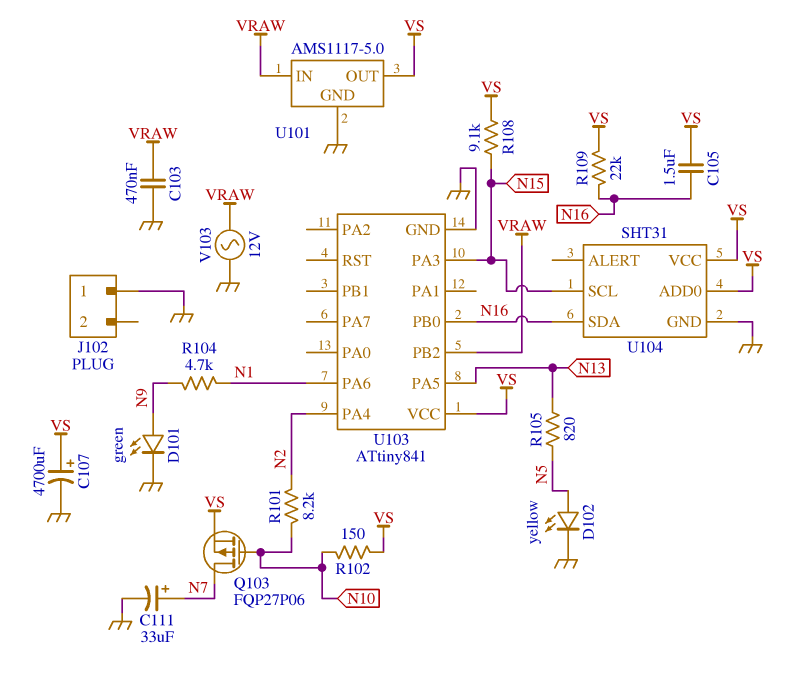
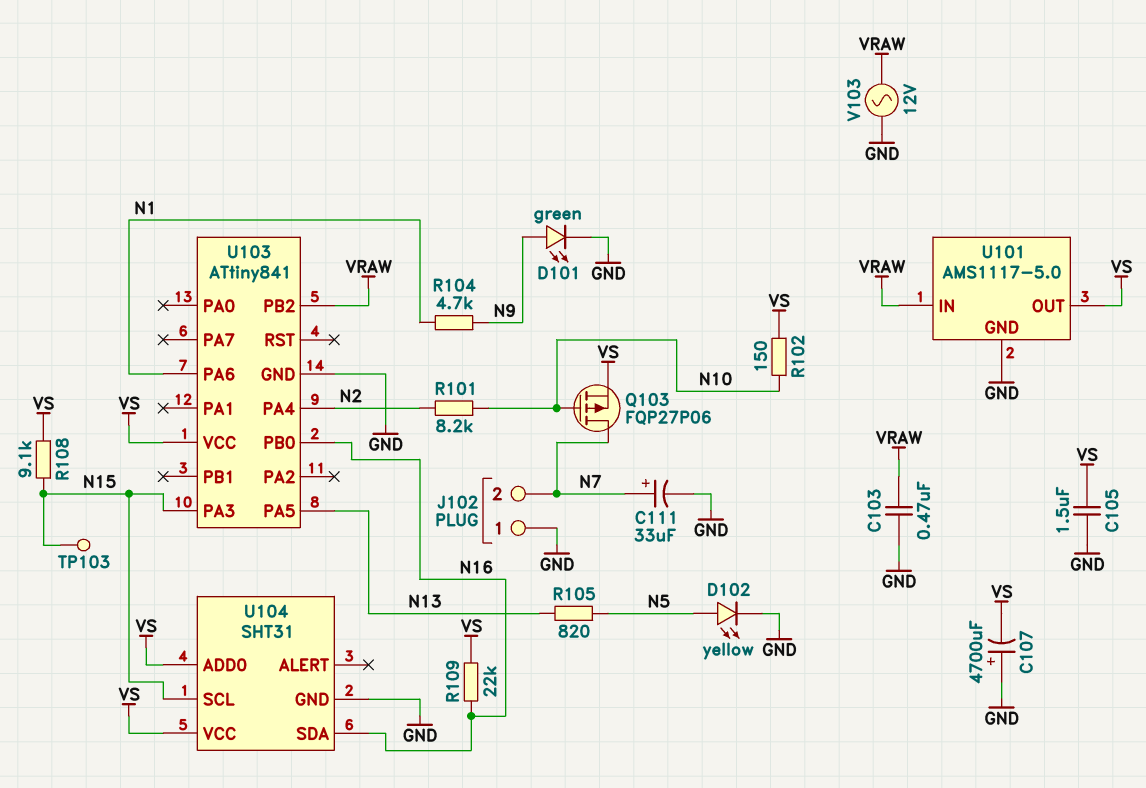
C105: 1.5uF (N16, VS) -> 1.5uF (GND, VS)
C107: 4700uF (plus VS, minus GND) -> 4700uF (plus GND, minus VS)
J102 pin 2: none -> N7
TP103: none -> test point (N15)

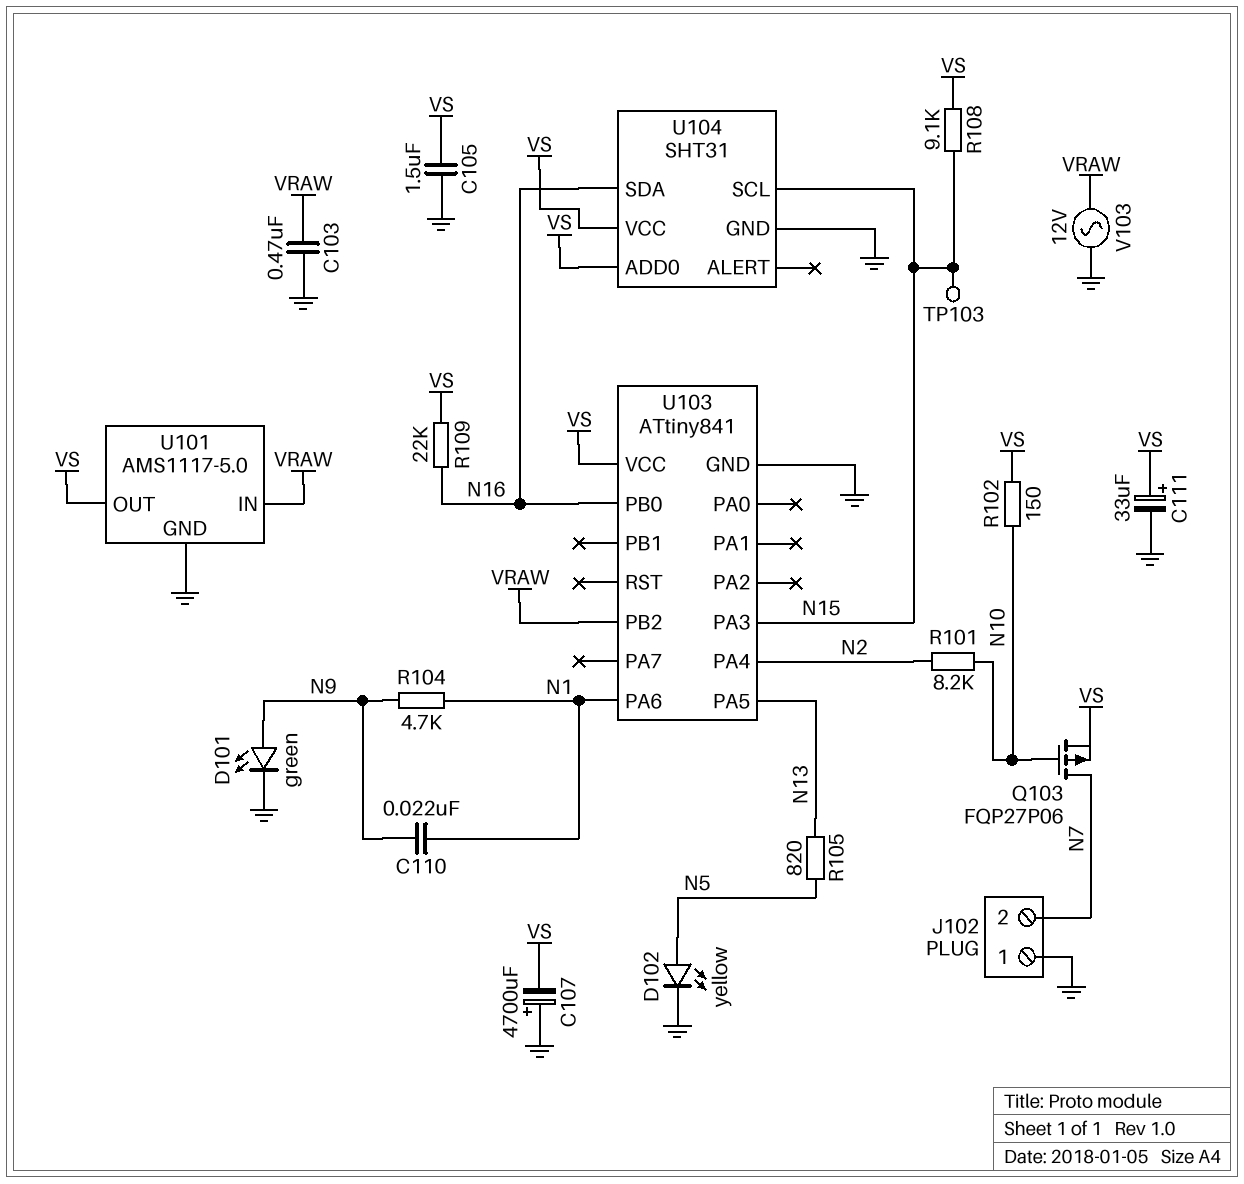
C110: none -> 22nF (N1, N9)
C111: 33uF (plus N7, minus GND) -> 33uF (plus VS, minus GND)

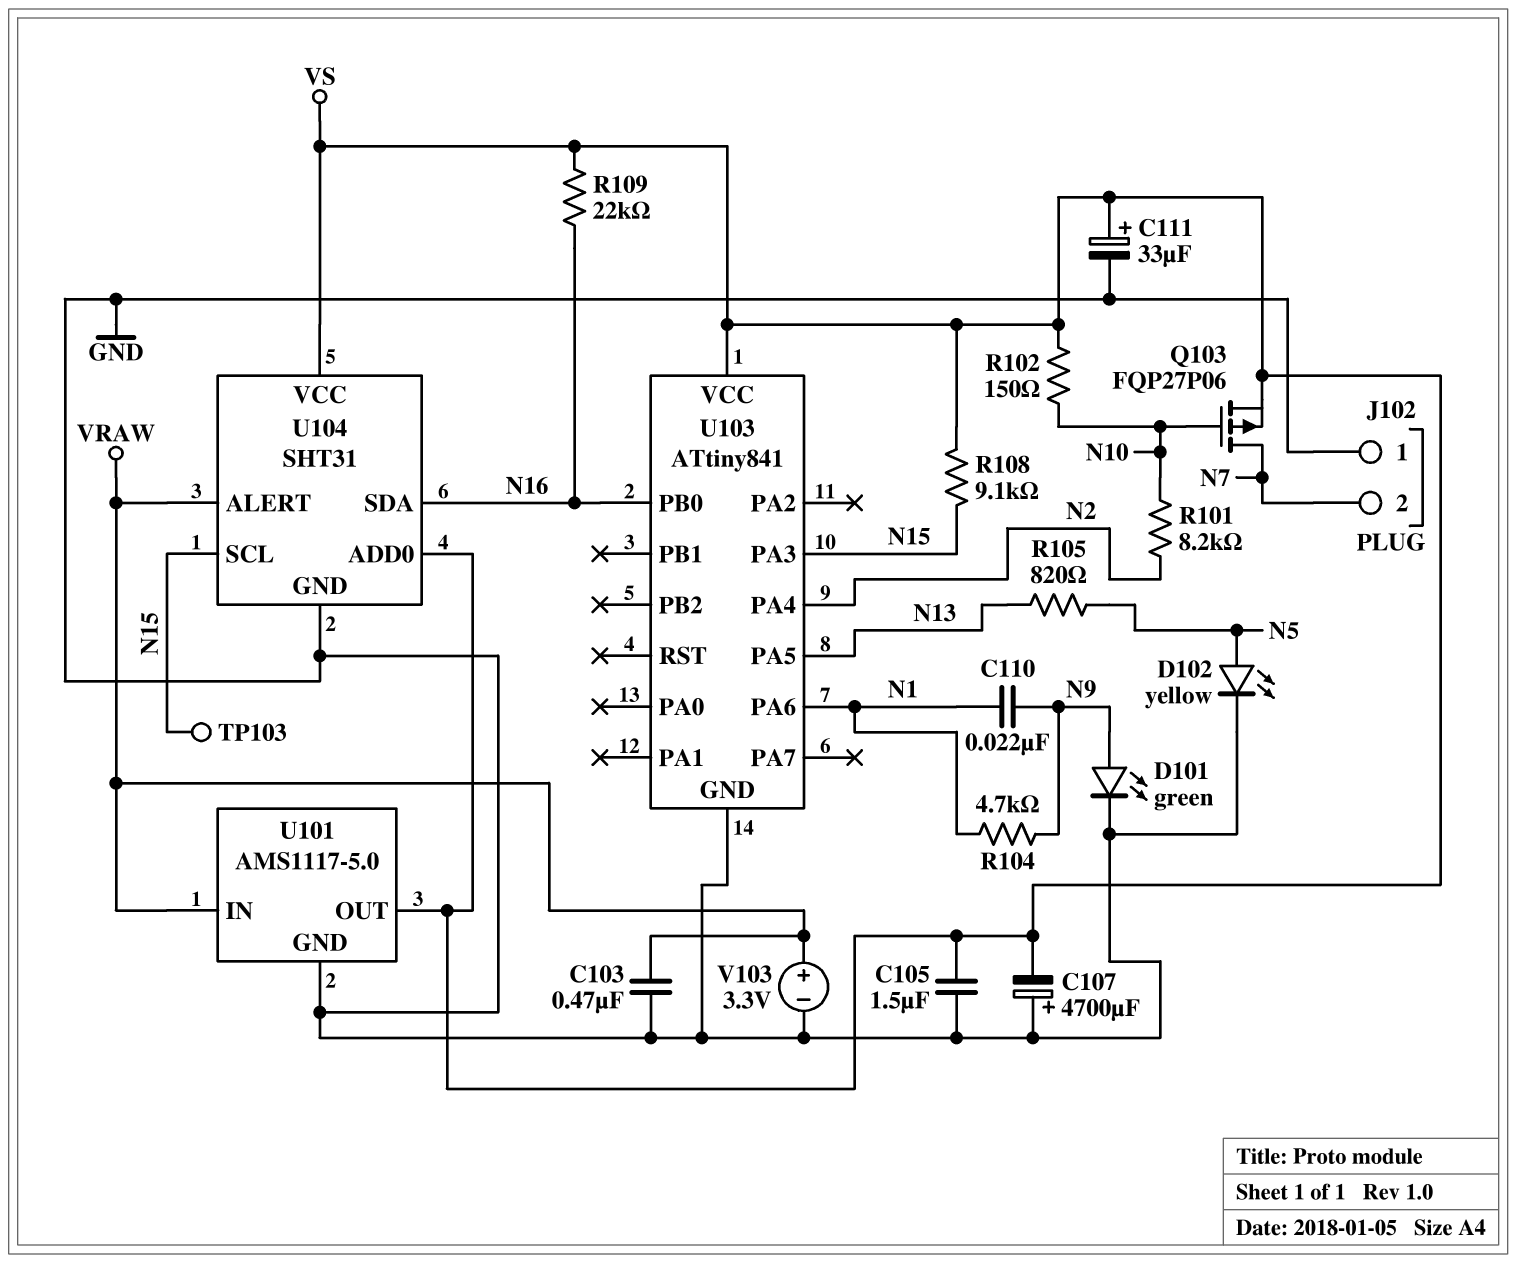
U103 pin PB2: VRAW -> none
U104 pin ALERT: none -> VRAW
V103: AC 12V (GND, VRAW) -> 3.3V (plus VRAW, minus GND)

